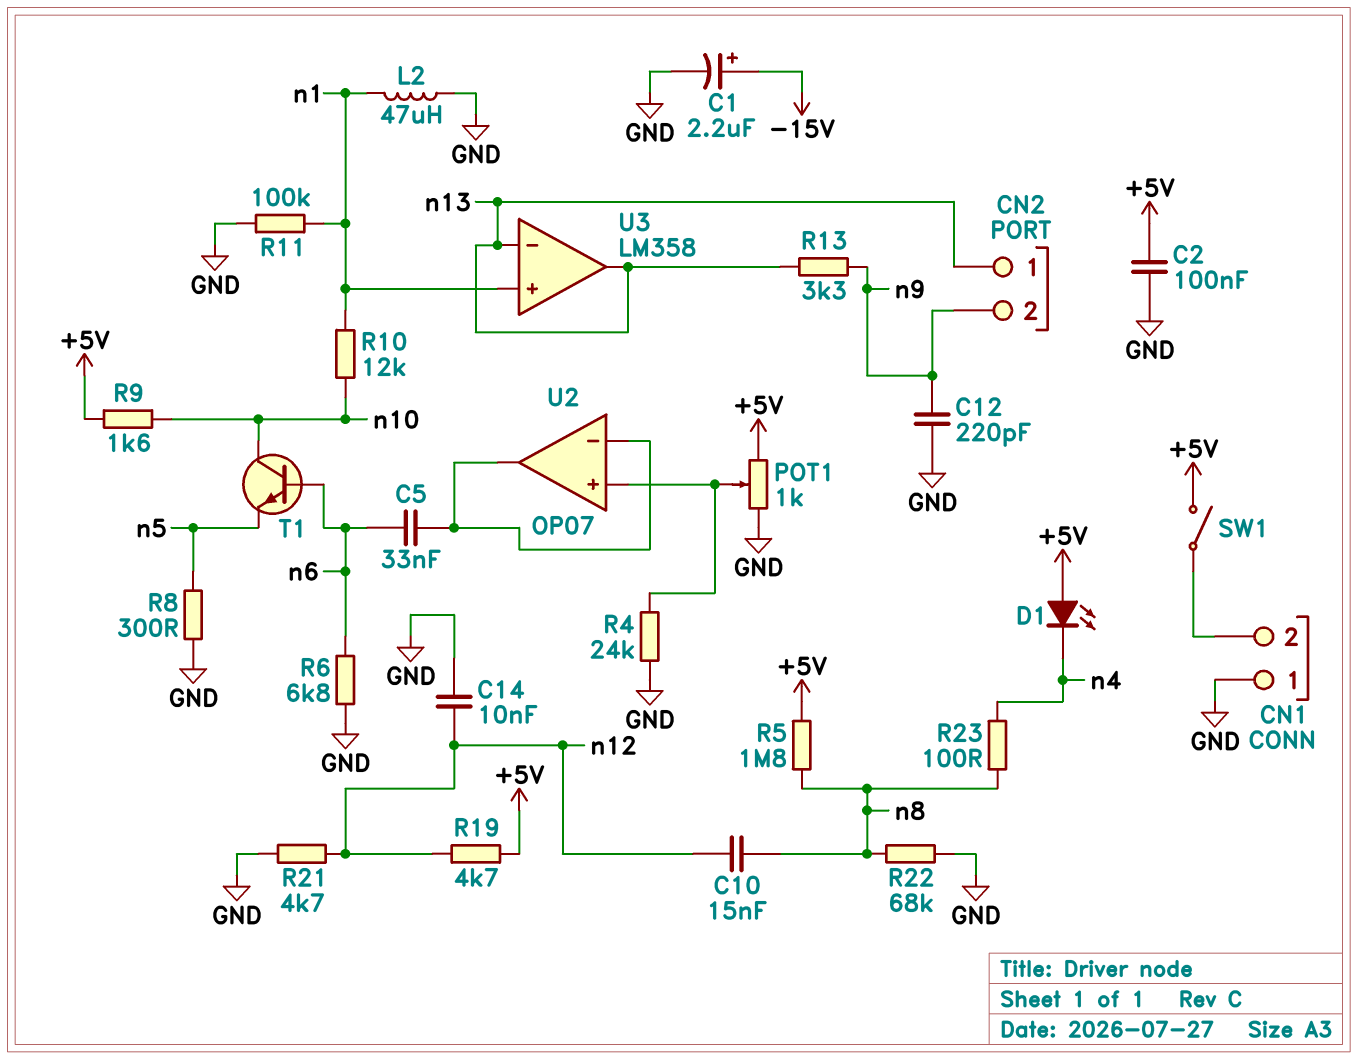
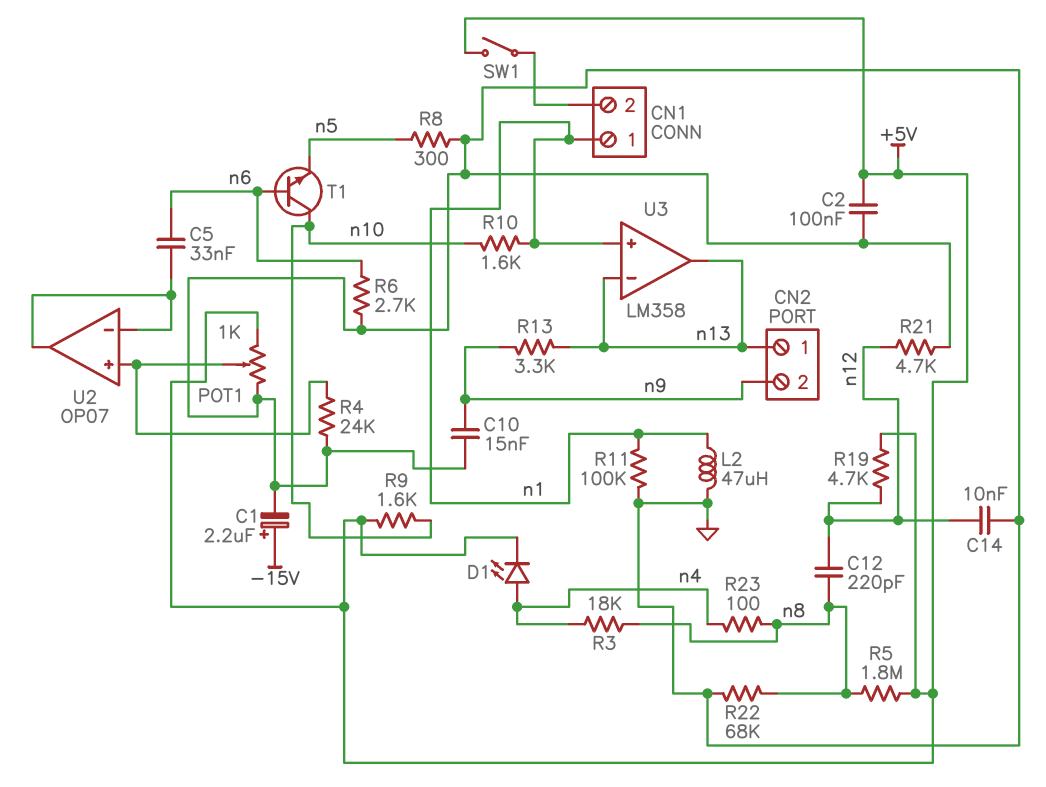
C10: 15nF (n8, n12) -> 15nF (GND, n9)
C12: 220pF (GND, n9) -> 220pF (n8, n12)
CN1 pin 1: GND -> n1
D1: LED (A +5V, K n4) -> LED (A n4, K +5V)
R3: none -> 18k (n4, n8)
R6: 6.8k (GND, n6) -> 2.7k (GND, n6)
R10: 12k (n1, n10) -> 1.6k (n1, n10)

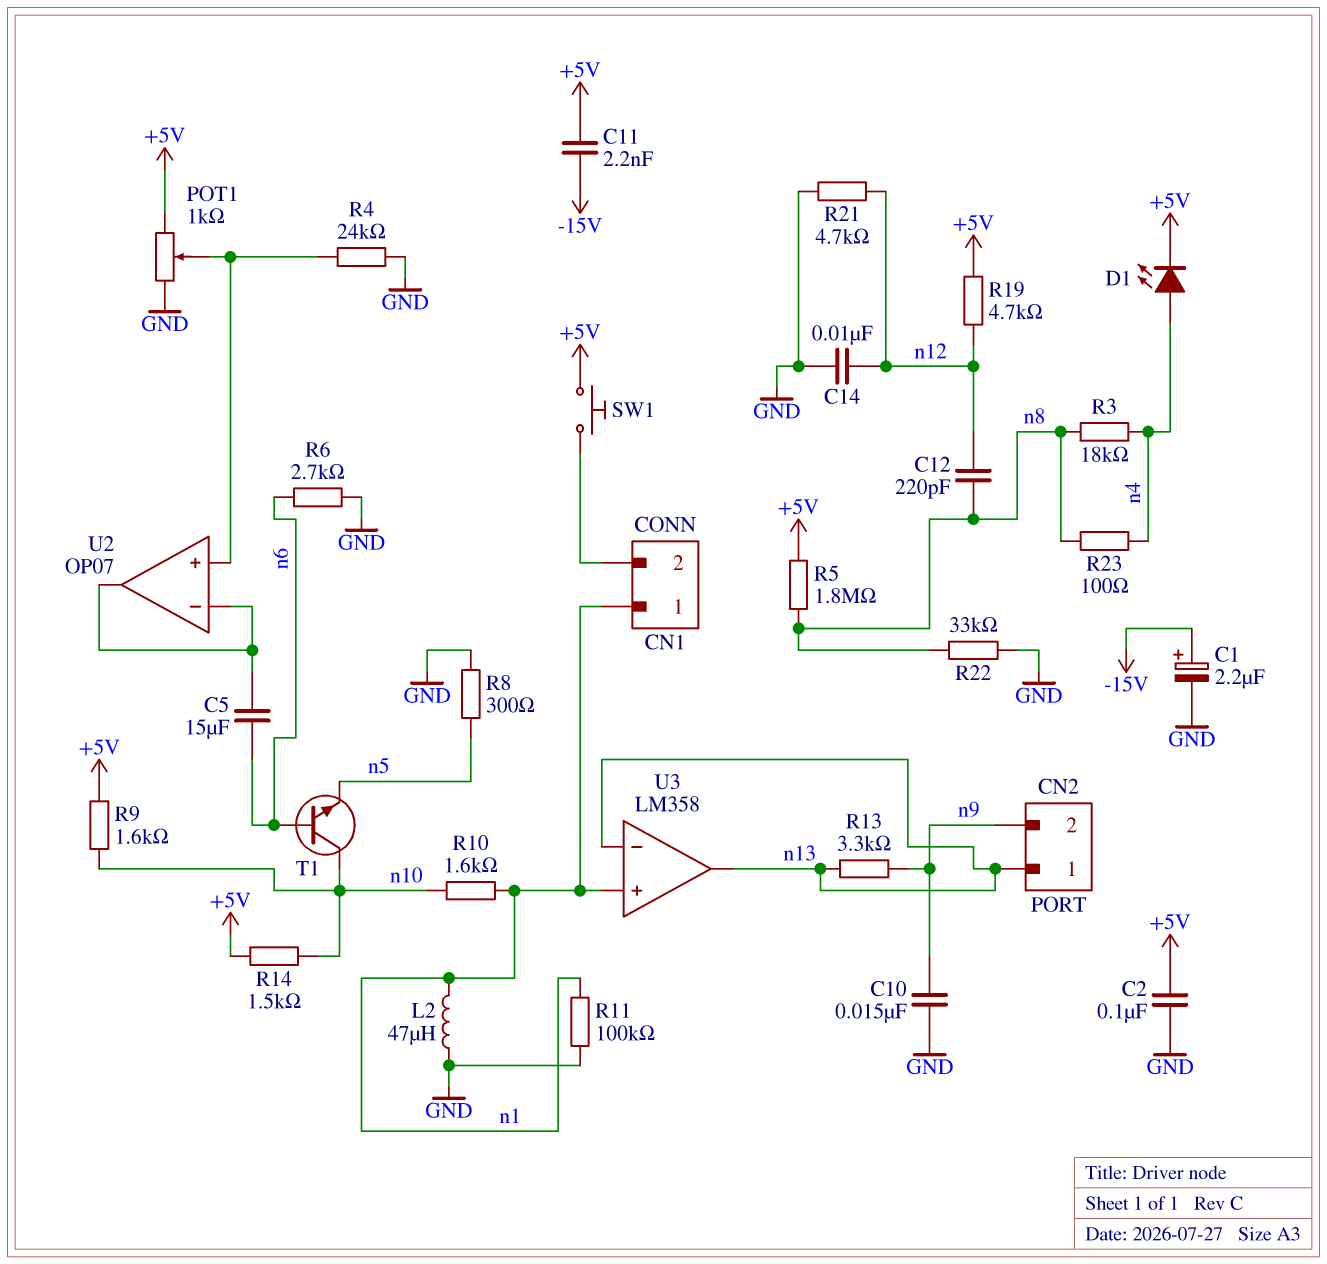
C5: 33nF (U2/in-, n6) -> 15uF (U2/in-, n6)
C11: none -> 2.2nF (+5V, -15V)
R14: none -> 1.5k (+5V, n10)
R22: 68k (GND, n8) -> 33k (GND, n8)
SW1: switch (+5V, CN1/2) -> button (+5V, CN1/2)

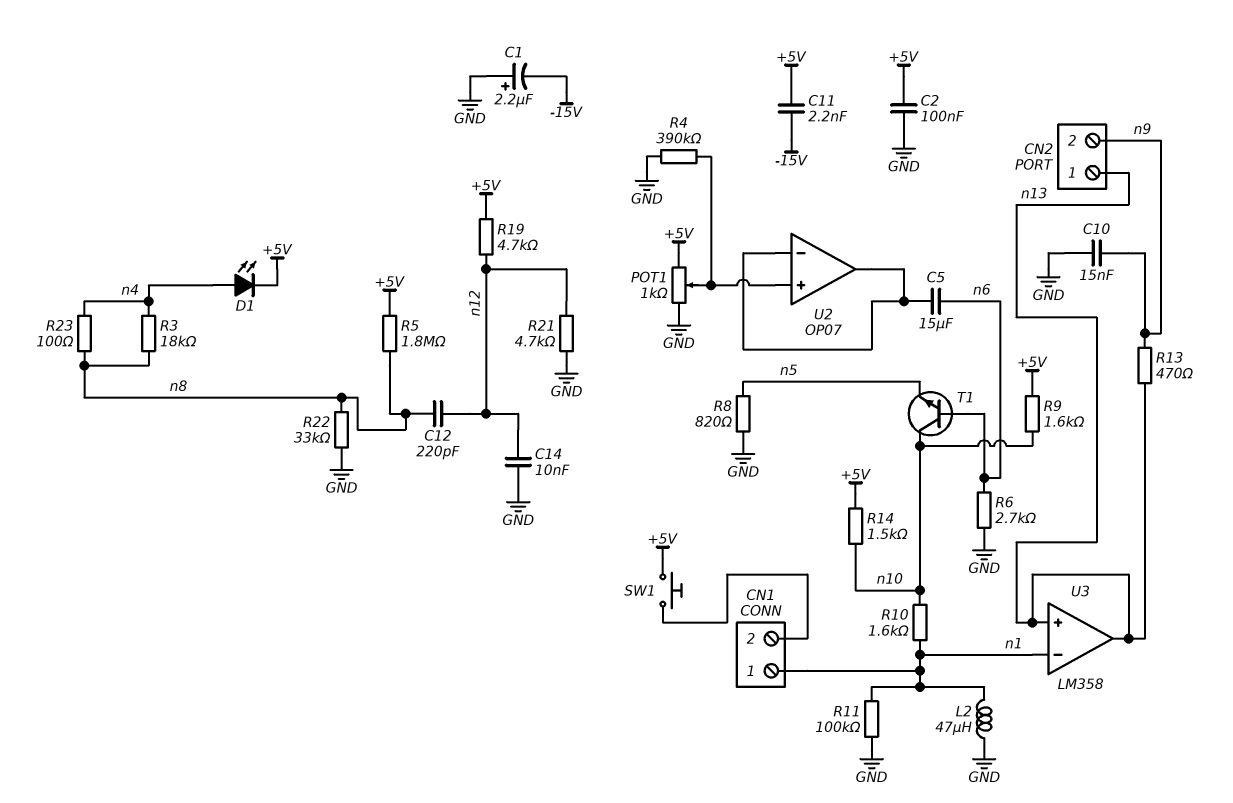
C1: 2.2uF (plus -15V, minus GND) -> 2.2uF (plus GND, minus -15V)
R4: 24k (GND, U2/in+) -> 390k (GND, U2/in+)
R8: 300 (GND, n5) -> 820 (GND, n5)
R13: 3.3k (n9, n13) -> 470 (n9, n13)
U3 pin in+: n1 -> n13
U3 pin in-: n13 -> n1

